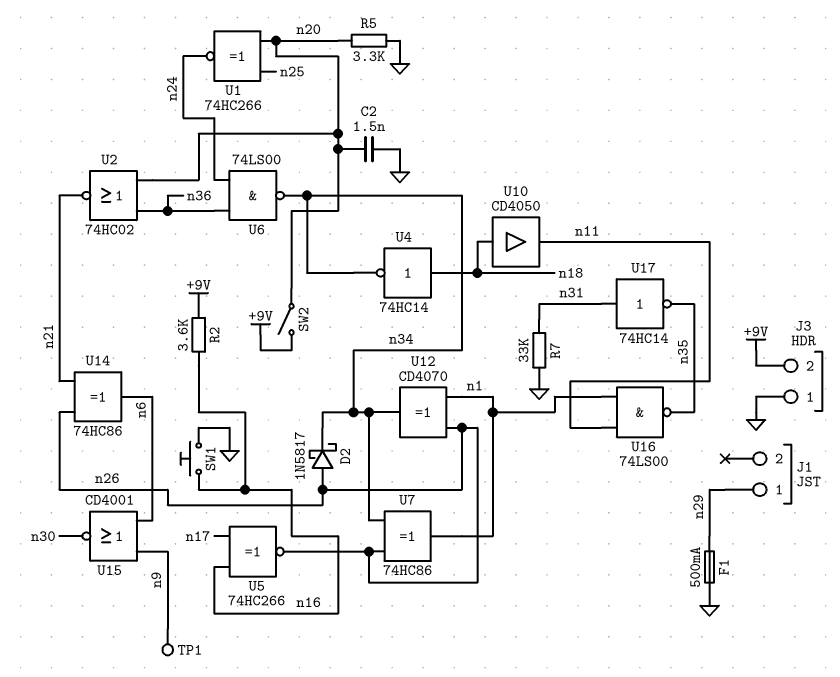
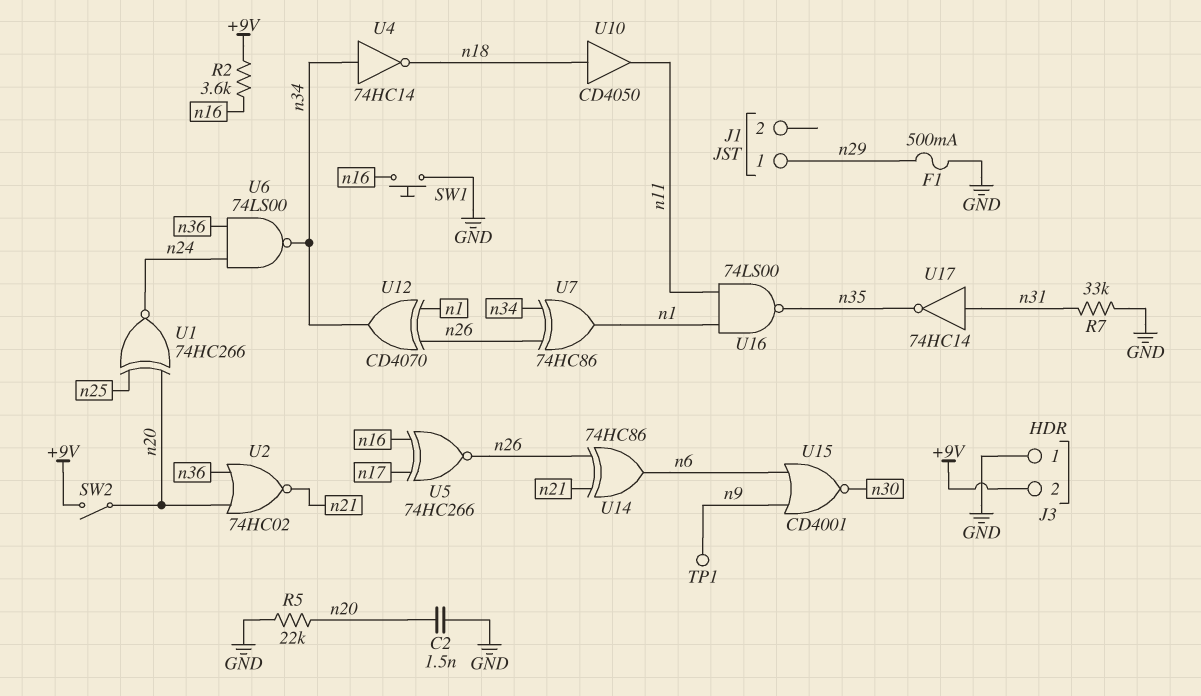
D2: schottky 1N5817 (A n26, K n34) -> none
R5: 3.3k (GND, n20) -> 22k (GND, n20)
U4: NOT 74HC14 (in n18, out n34) -> NOT 74HC14 (in n34, out n18)

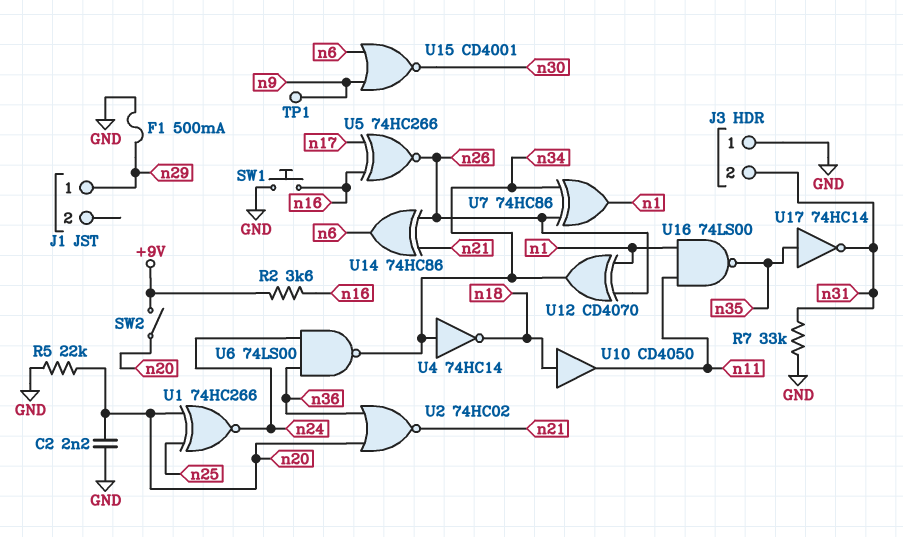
C2: 1.5nF (GND, n20) -> 2.2nF (GND, n20)
J3 pin 2: +9V -> n31
U17: NOT 74HC14 (in n31, out n35) -> NOT 74HC14 (in n35, out n31)

